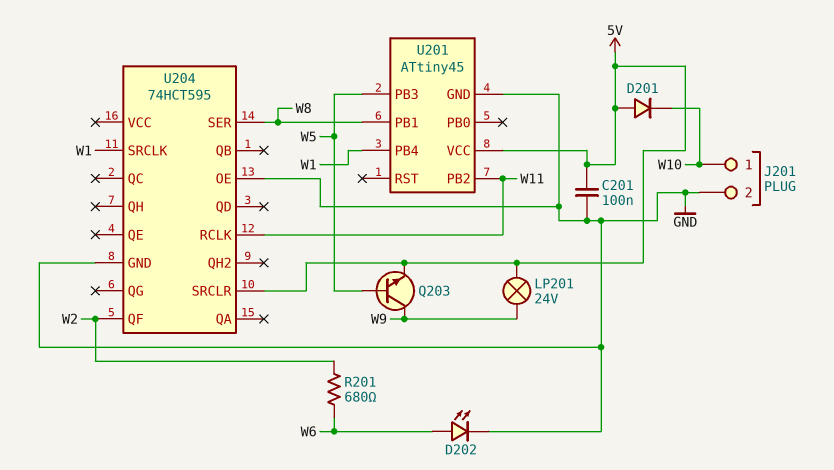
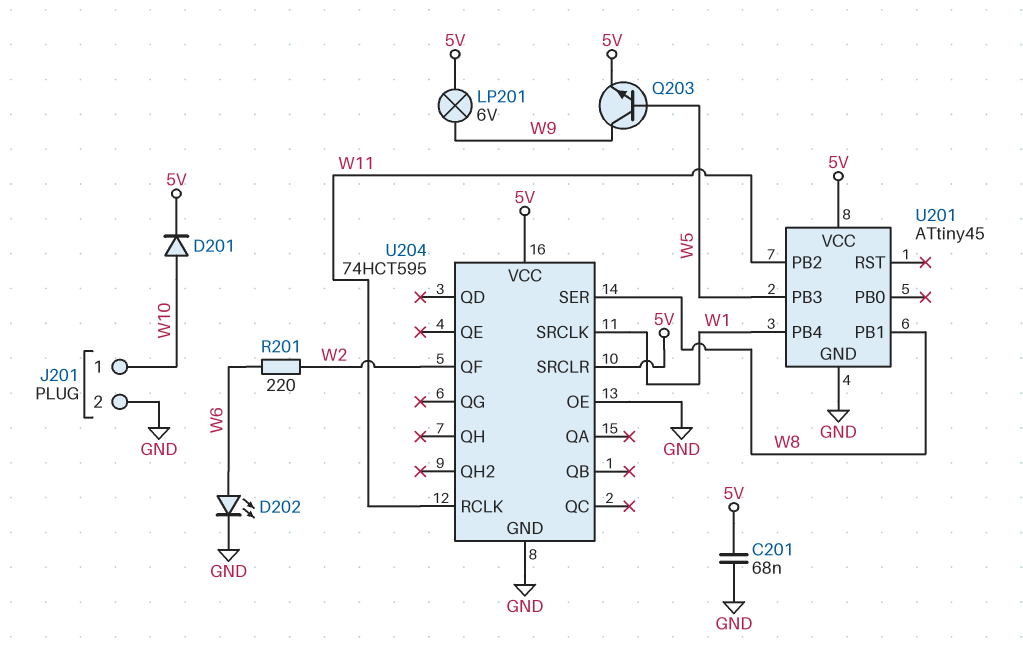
C201: 100nF (5V, GND) -> 68nF (5V, GND)
D201: diode (A 5V, K W10) -> diode (A W10, K 5V)
LP201: lamp 24V (5V, W9) -> lamp 6V (5V, W9)
R201: 680 (W2, W6) -> 220 (W2, W6)
U204 pin VCC: none -> 5V

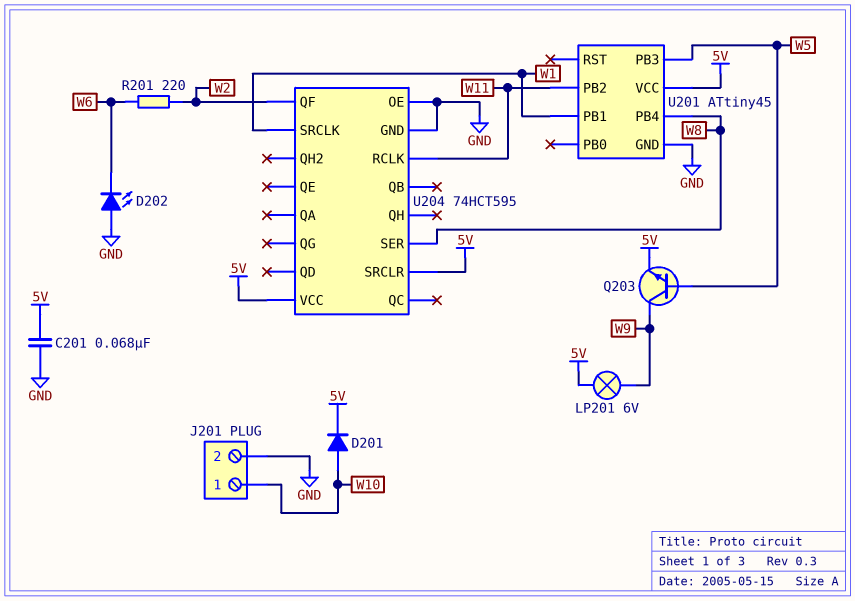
D202: LED (A W6, K GND) -> LED (A GND, K W6)
U201 pin PB1: W8 -> W1
U201 pin PB4: W1 -> W8

